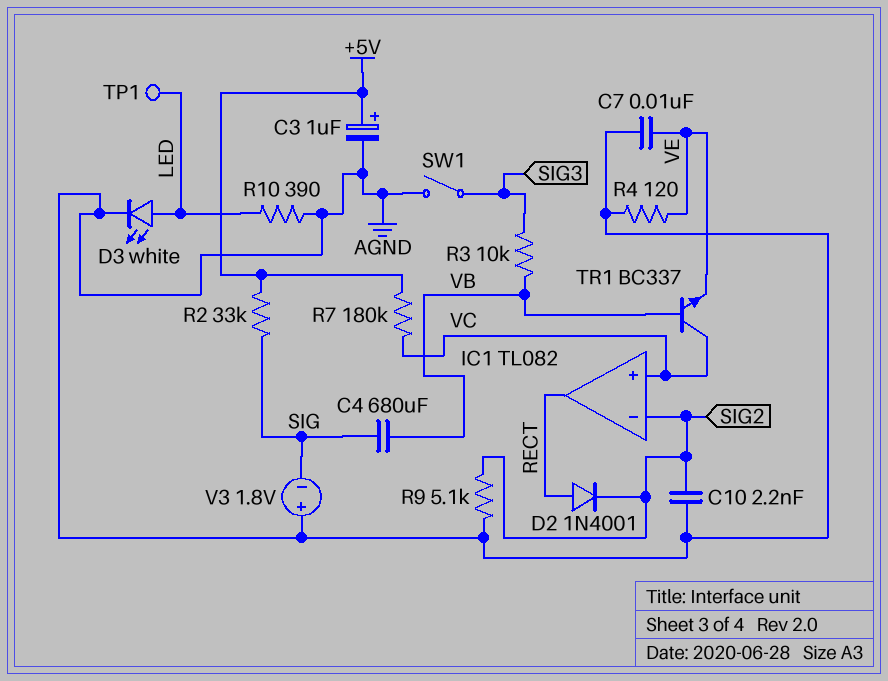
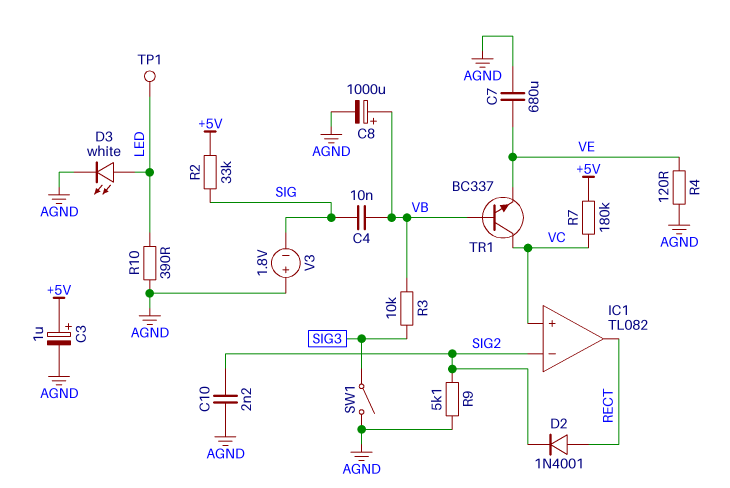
C4: 680uF (SIG, VB) -> 10nF (SIG, VB)
C7: 10nF (AGND, VE) -> 680uF (AGND, VE)
C8: none -> 1000uF (plus VB, minus AGND)

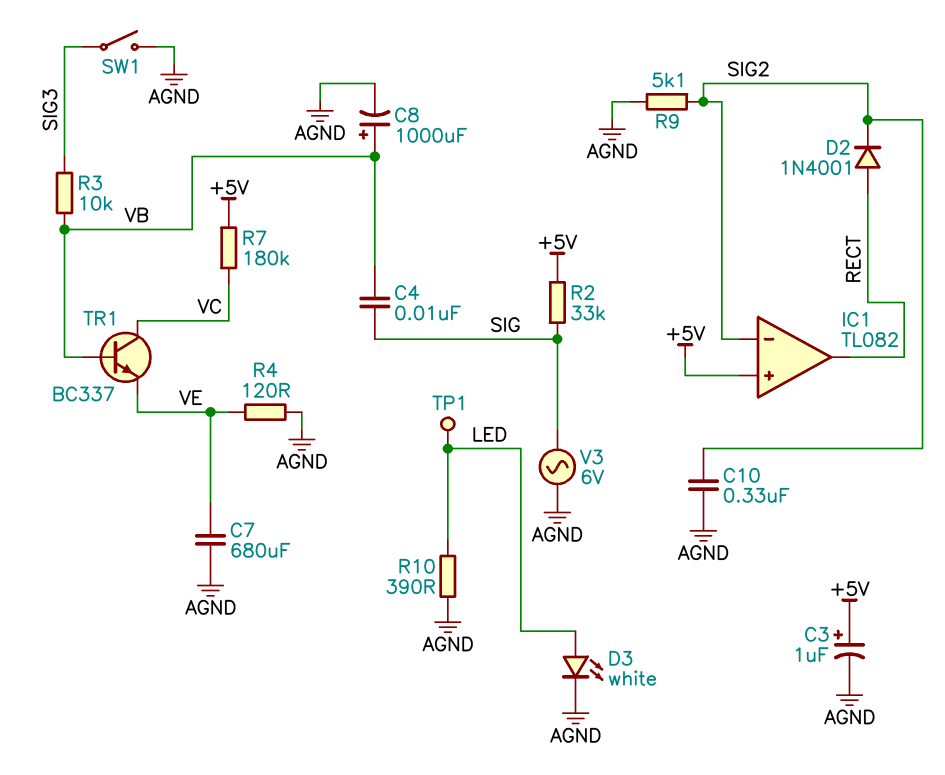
C10: 2.2nF (AGND, SIG2) -> 330nF (AGND, SIG2)
IC1 pin in+: VC -> +5V
V3: 1.8V (plus AGND, minus SIG) -> AC 6V (AGND, SIG)

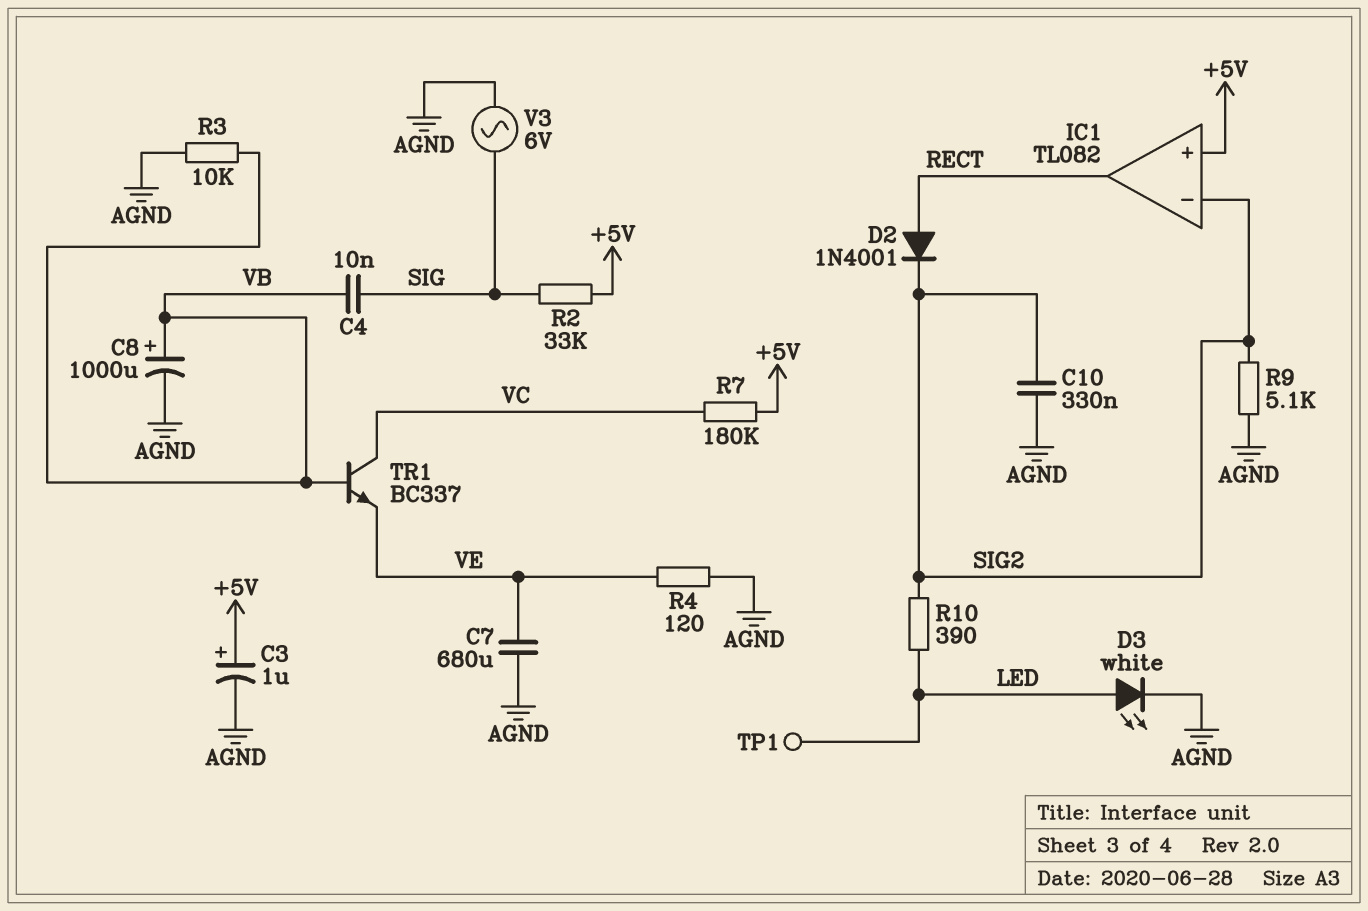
R3: 10k (SIG3, VB) -> 10k (AGND, VB)
R10: 390 (AGND, LED) -> 390 (LED, SIG2)
SW1: switch (AGND, SIG3) -> none

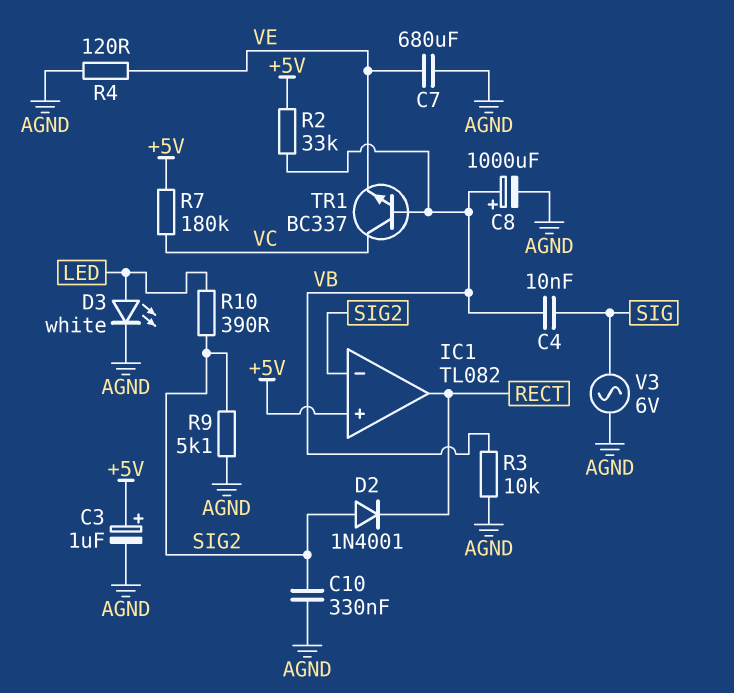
D2: diode 1N4001 (A RECT, K SIG2) -> diode 1N4001 (A SIG2, K RECT)
R2: 33k (+5V, SIG) -> 33k (+5V, VB)
TP1: test point (LED) -> none

